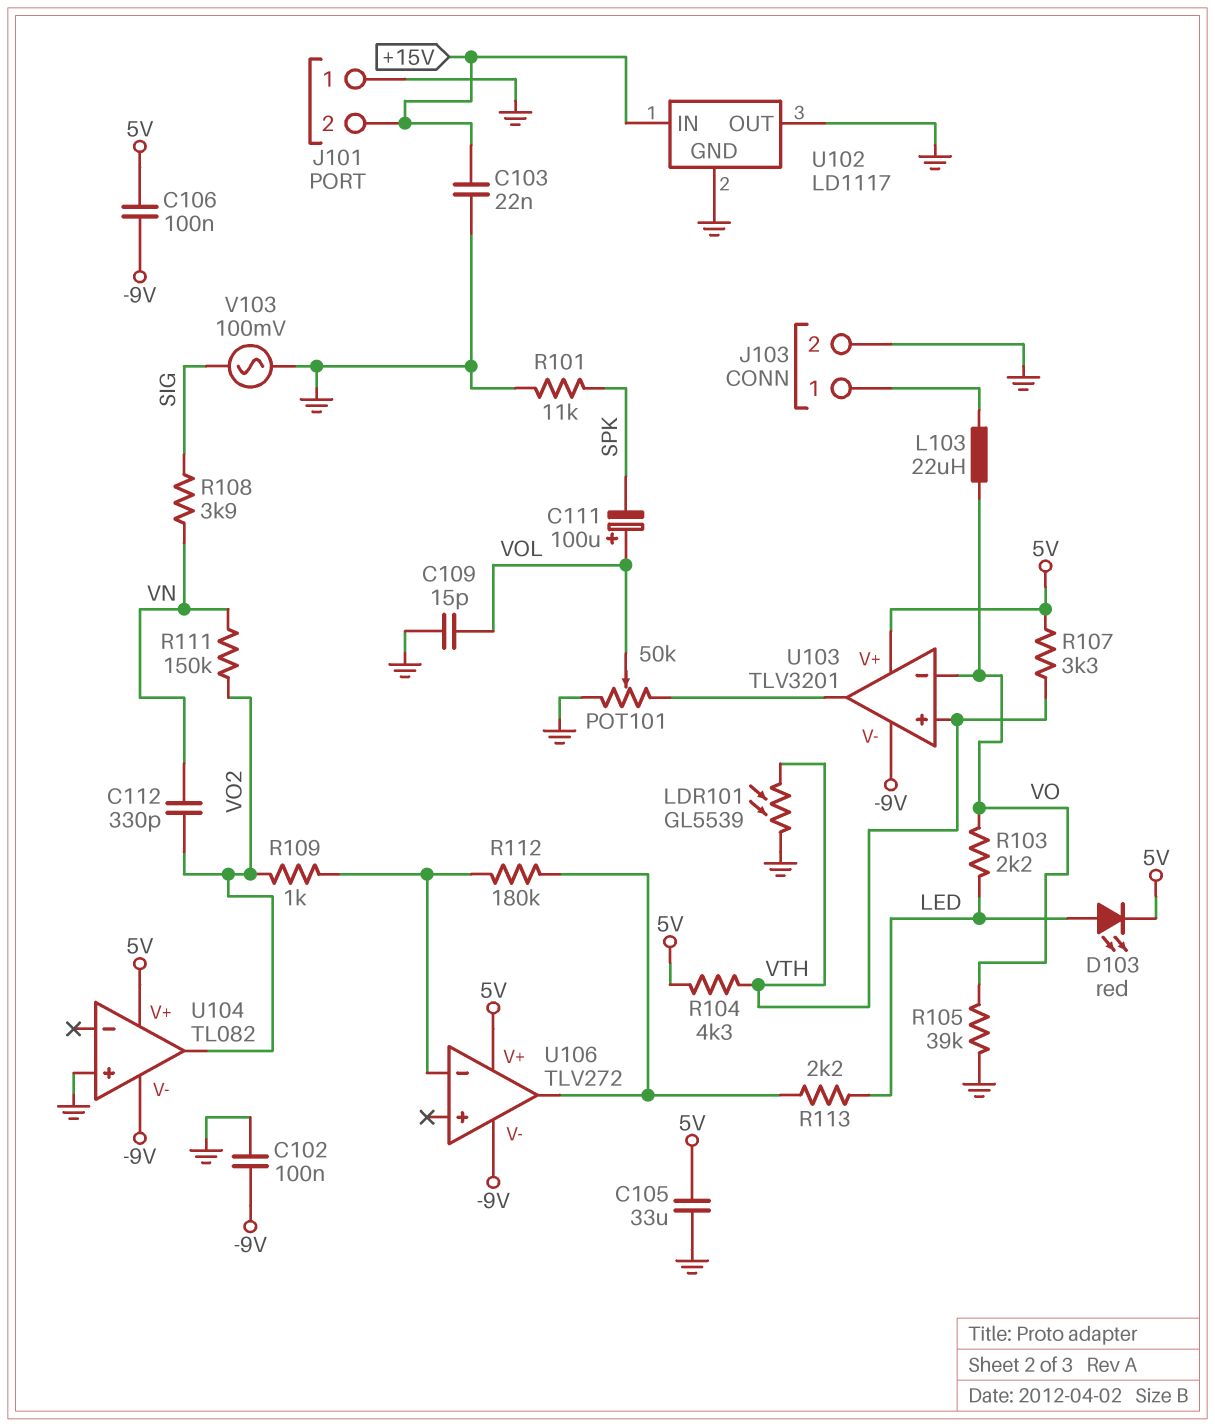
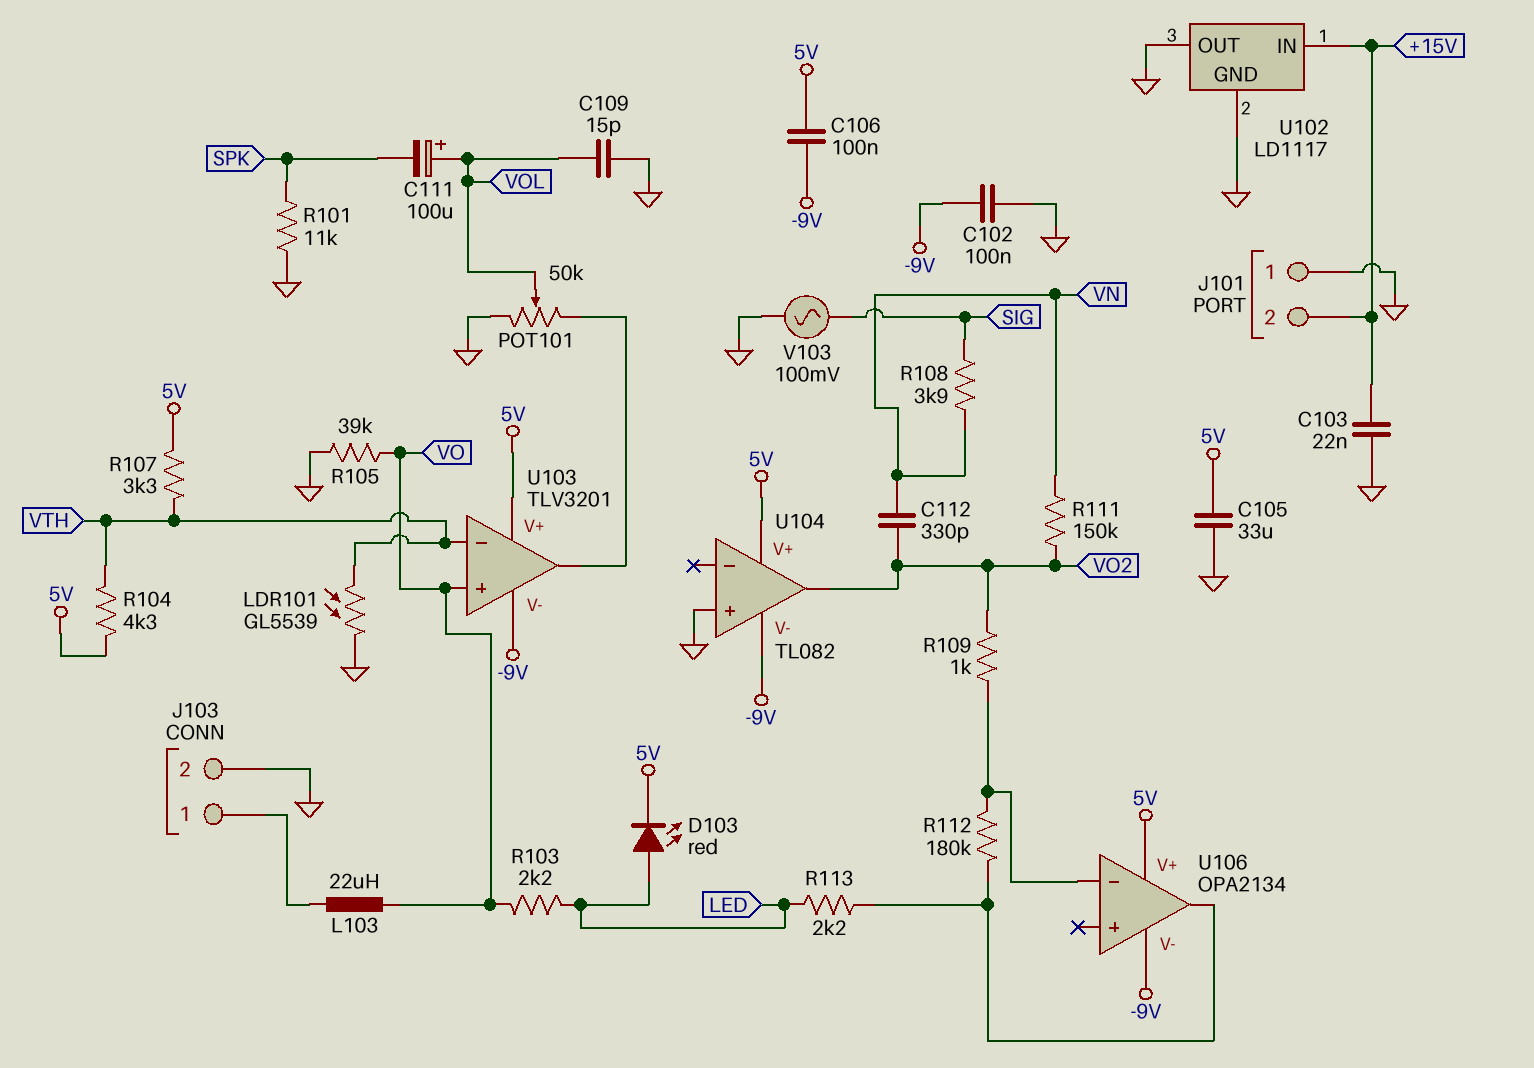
U103 pin in+: VTH -> VO
U103 pin in-: VO -> VTH
U106: TLV272 -> OPA2134

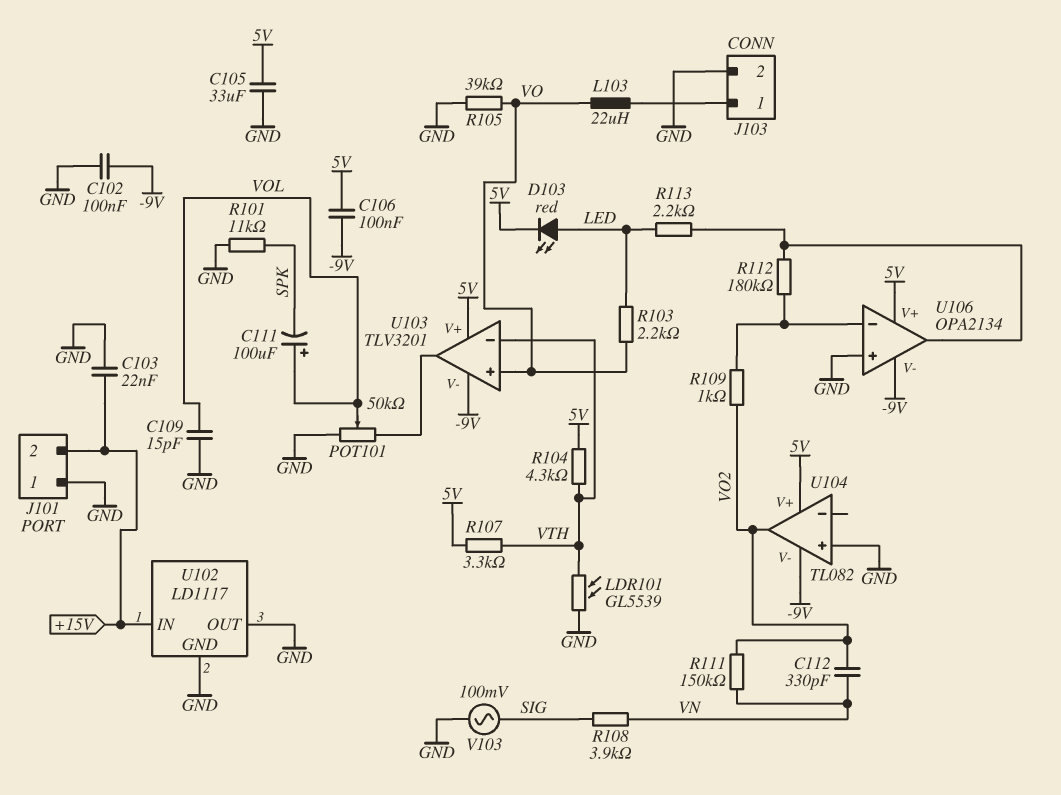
U106 pin in+: none -> GND

